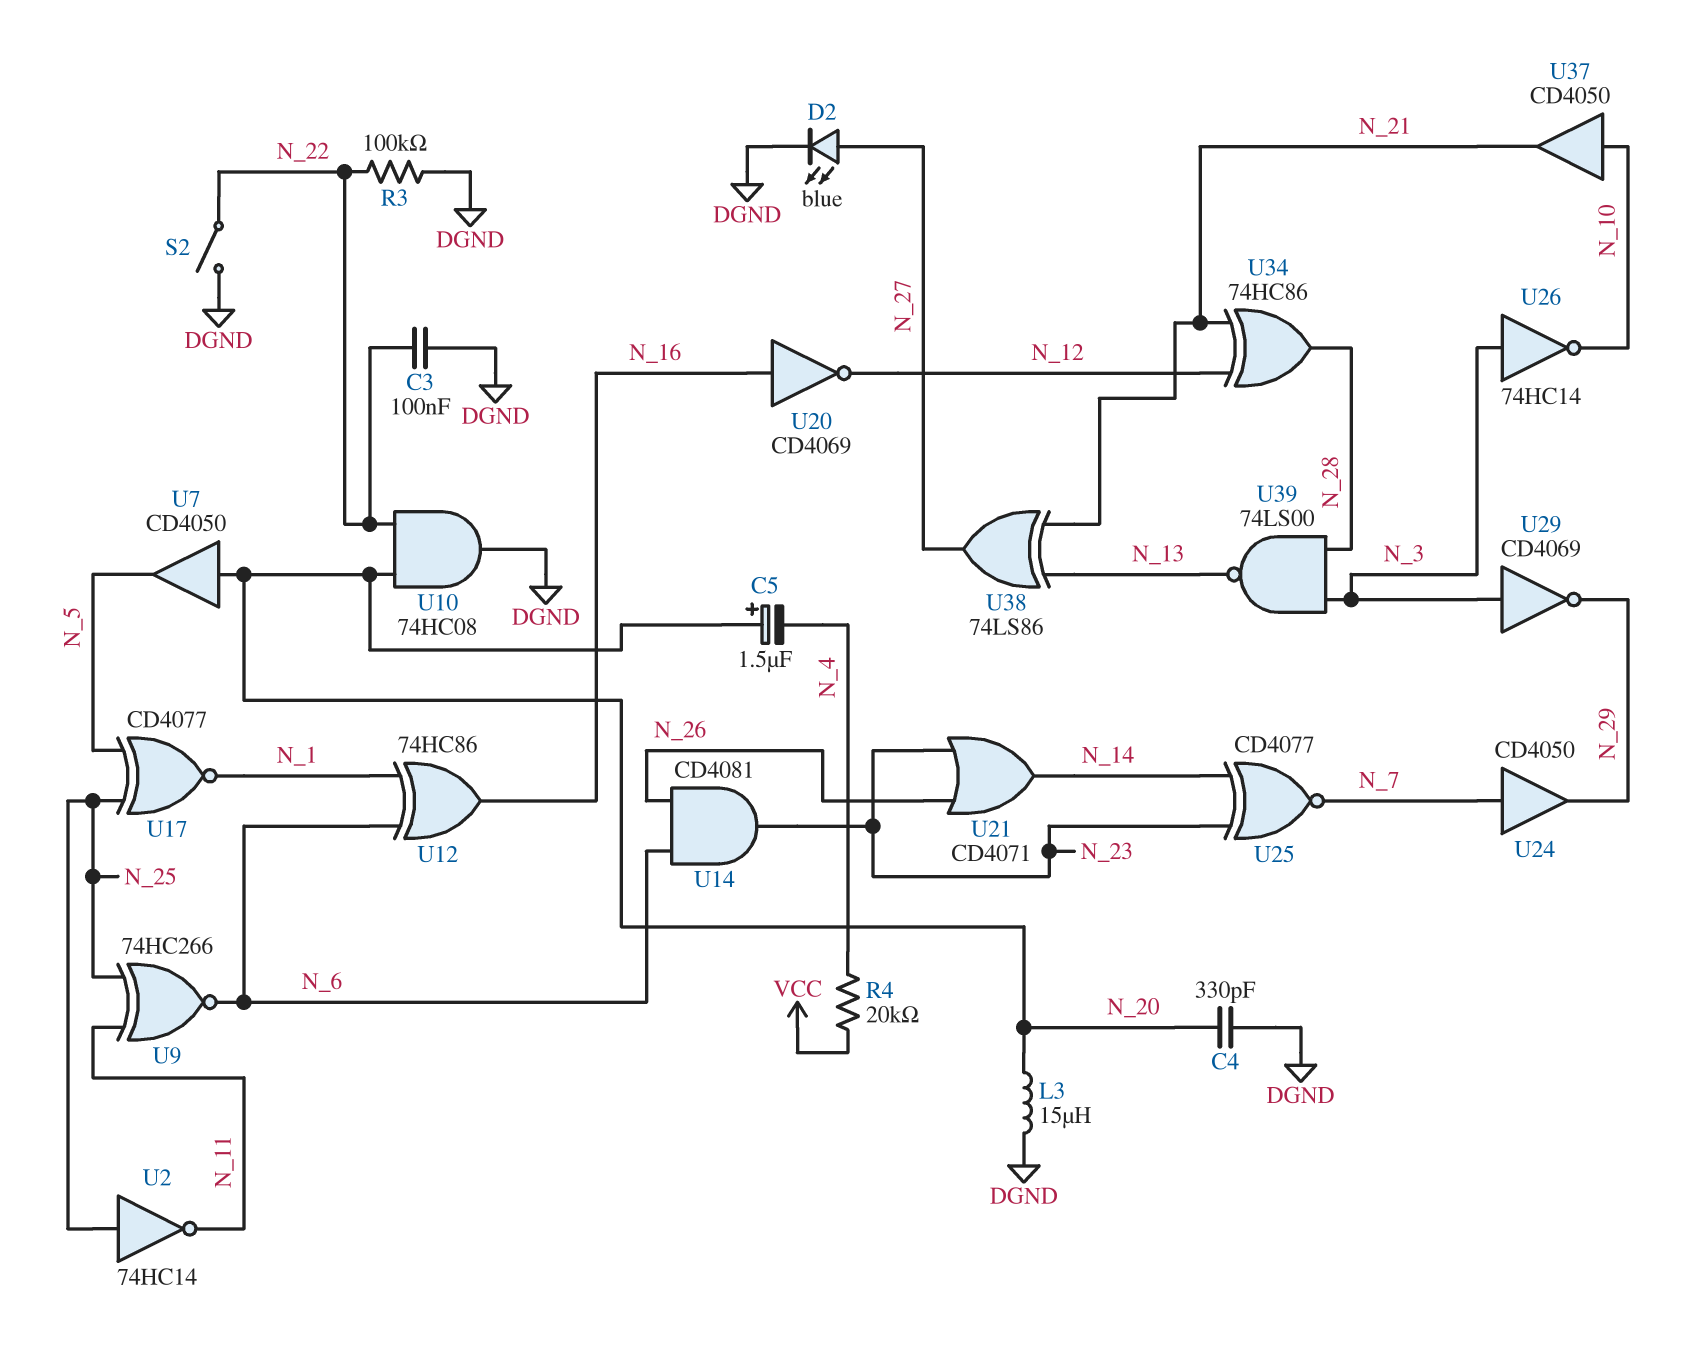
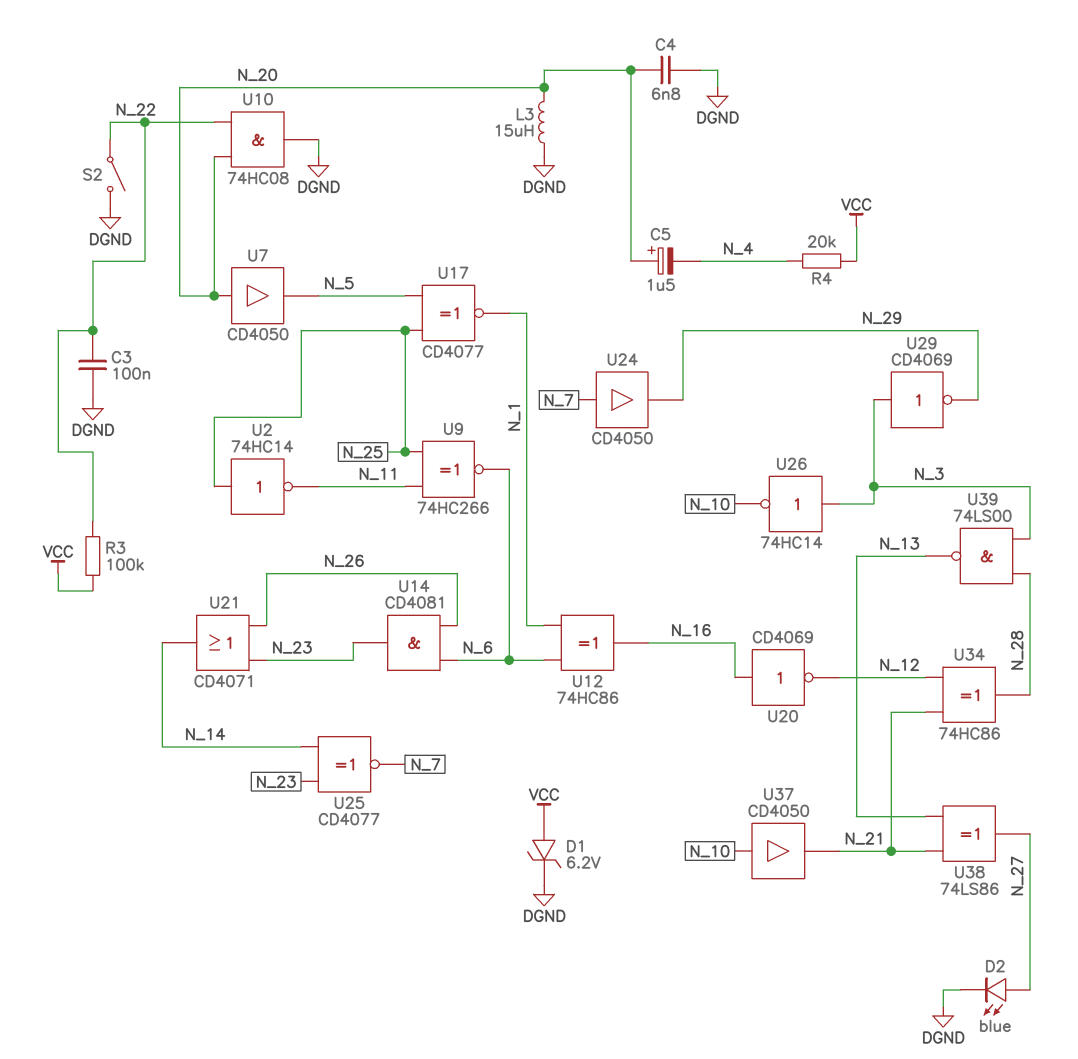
C4: 330pF (DGND, N_20) -> 6.8nF (DGND, N_20)
D1: none -> zener 6.2V (A VCC, K DGND)
R3: 100k (DGND, N_22) -> 100k (N_22, VCC)

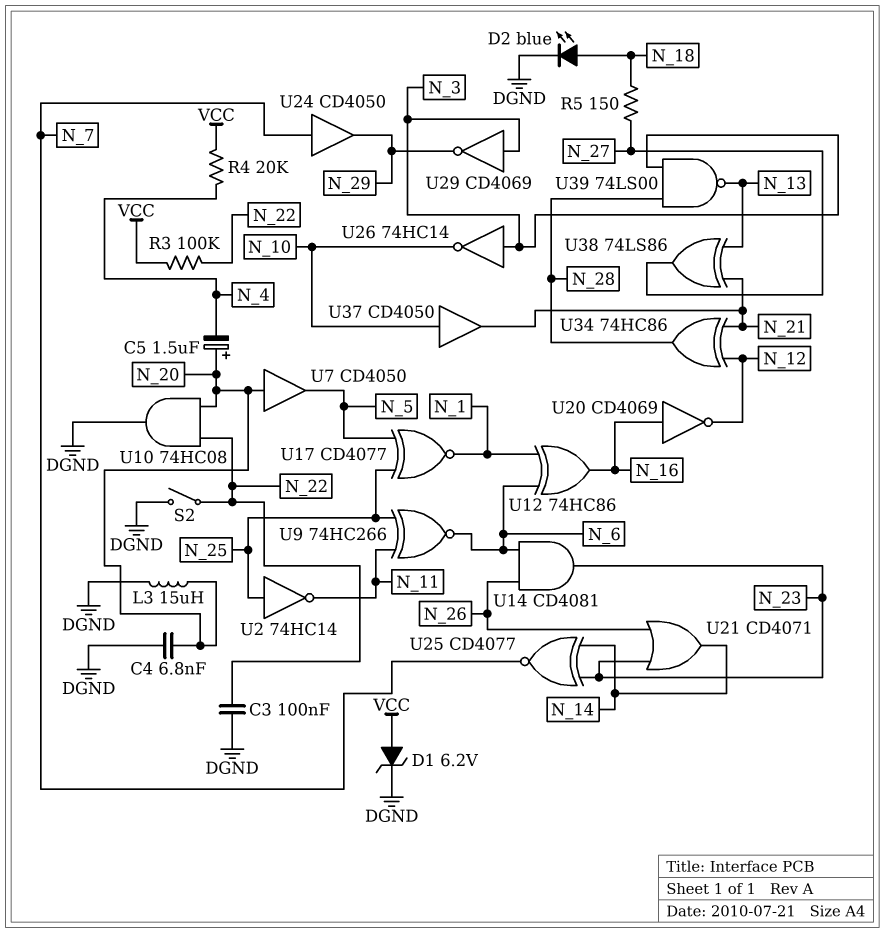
D2: LED blue (A N_27, K DGND) -> LED blue (A N_18, K DGND)
R5: none -> 150 (N_18, N_27)

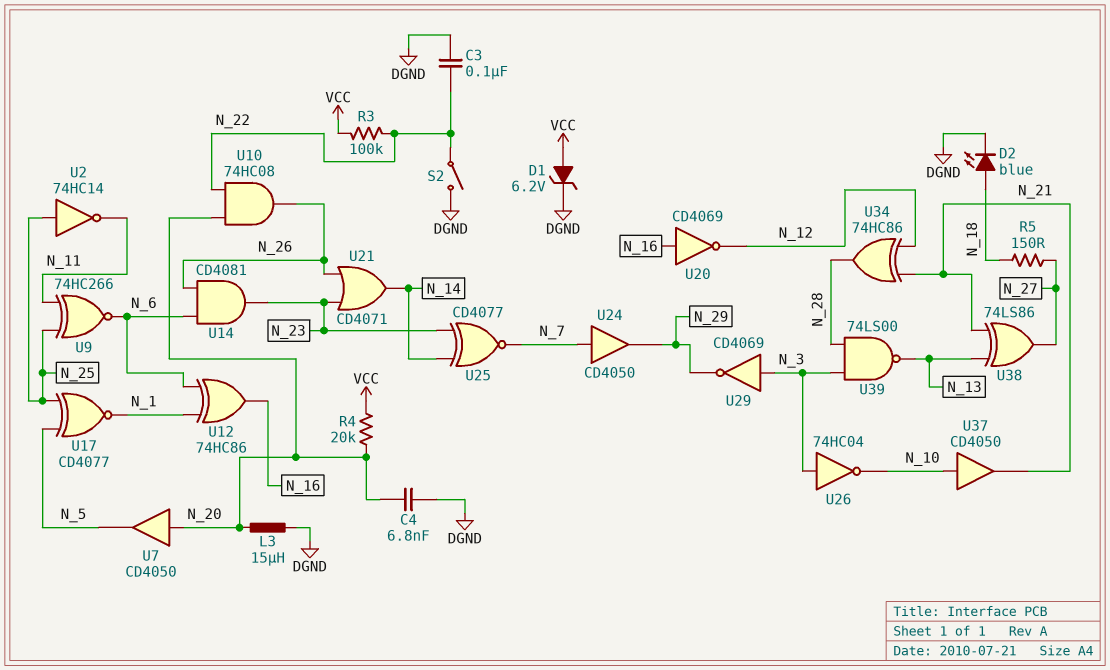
C5: 1.5uF (plus N_20, minus N_4) -> none
R4: 20k (N_4, VCC) -> 20k (N_20, VCC)
U10: AND 74HC08 (in N_20, in N_22, out DGND) -> AND 74HC08 (in N_20, in N_22, out N_26)
U26: NOT 74HC14 (in N_3, out N_10) -> NOT 74HC04 (in N_3, out N_10)

